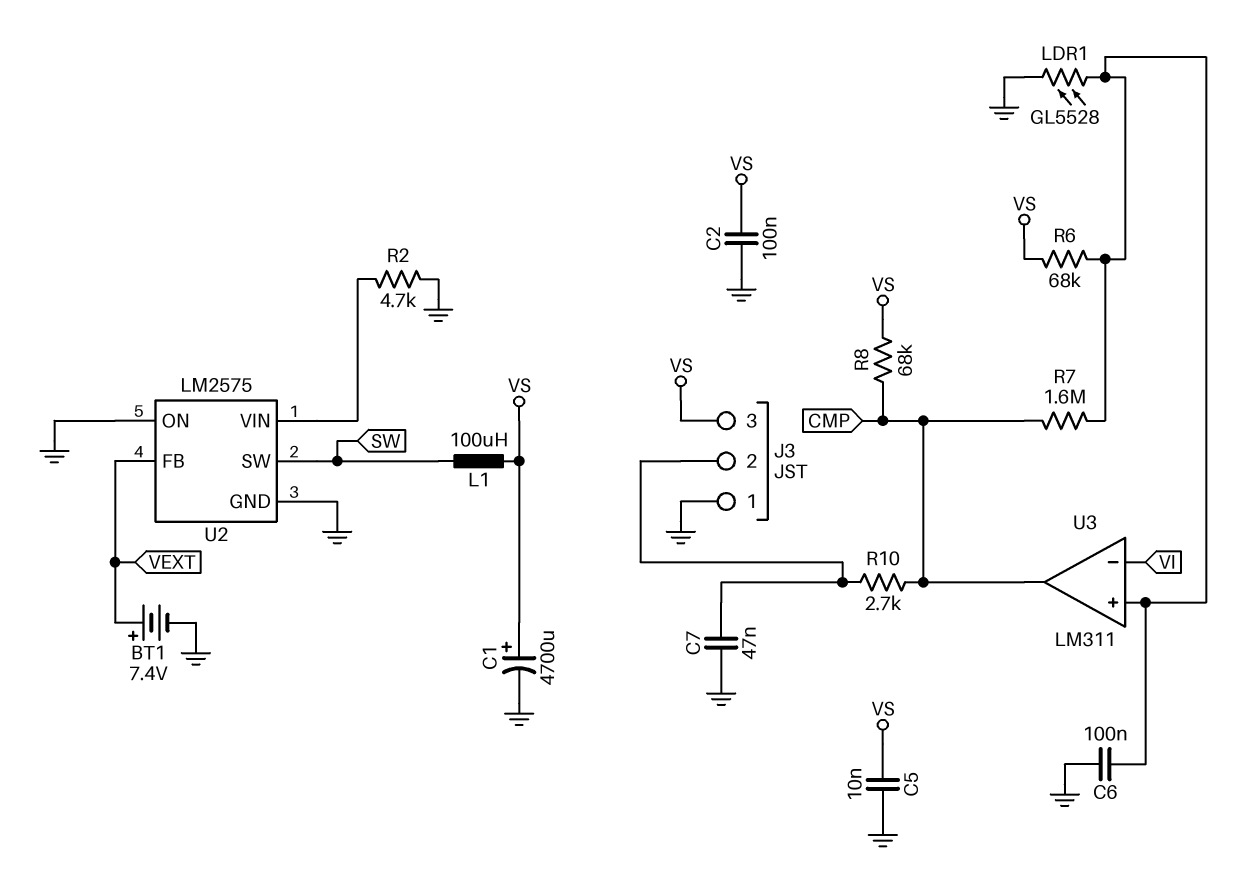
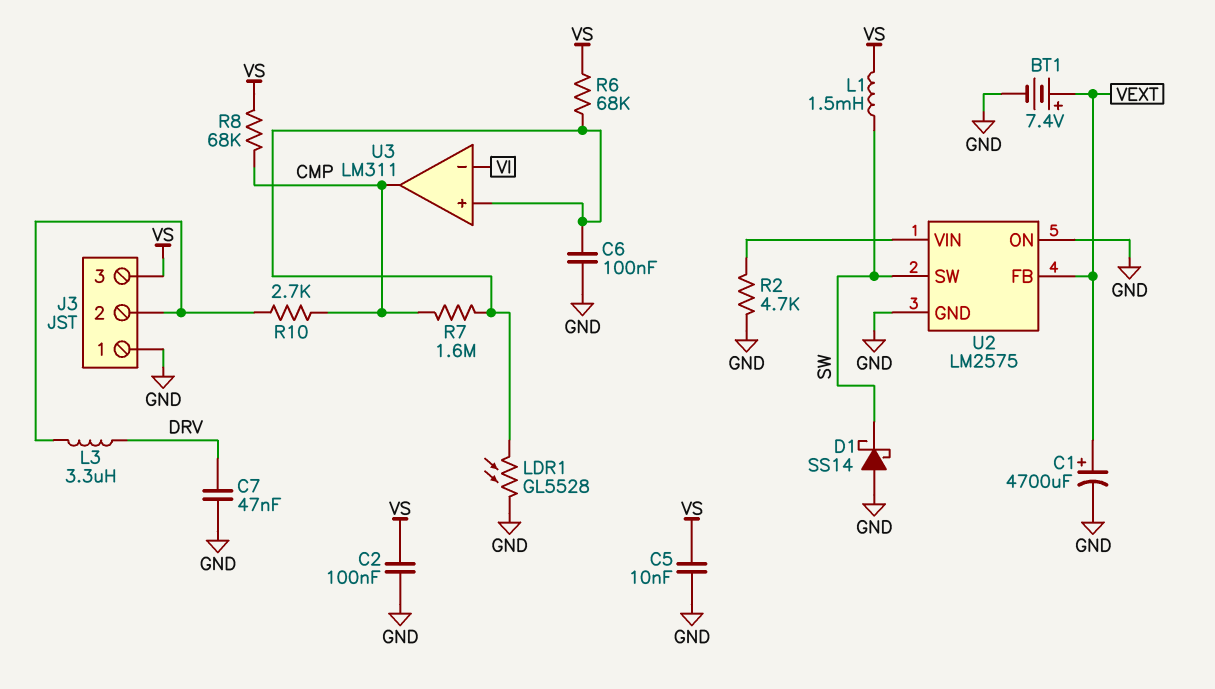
C1: 4700uF (plus VS, minus GND) -> 4700uF (plus VEXT, minus GND)
C7: 47nF (GND, J3/2) -> 47nF (DRV, GND)
D1: none -> schottky SS14 (A GND, K SW)
L1: 100uH (SW, VS) -> 1.5mH (SW, VS)
L3: none -> 3.3uH (DRV, J3/2)

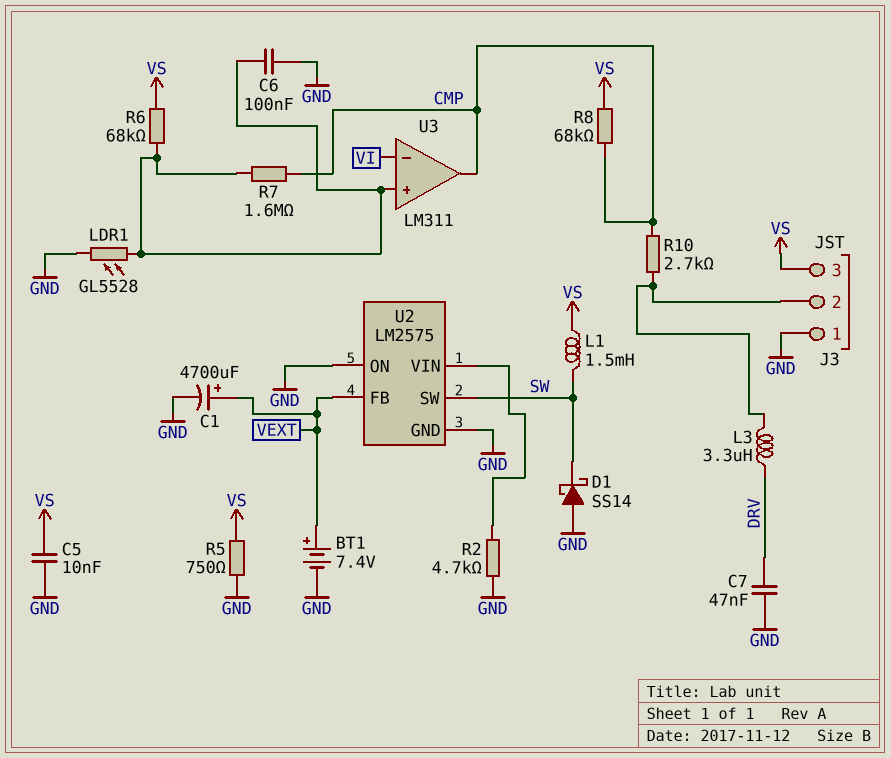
C2: 100nF (GND, VS) -> none
R5: none -> 750 (GND, VS)

